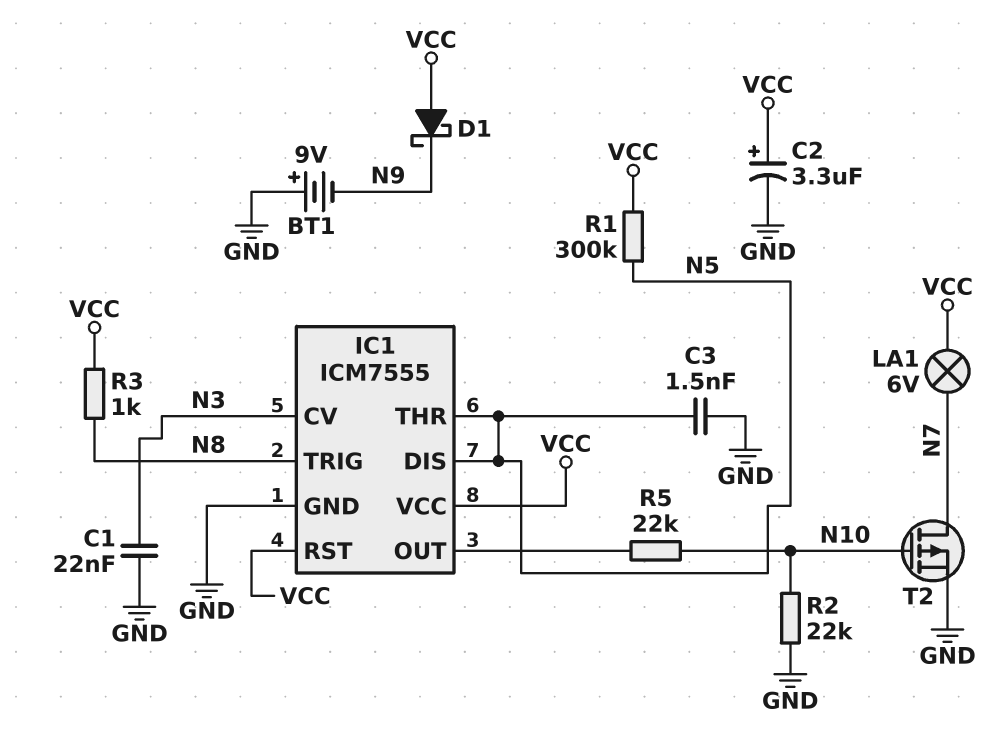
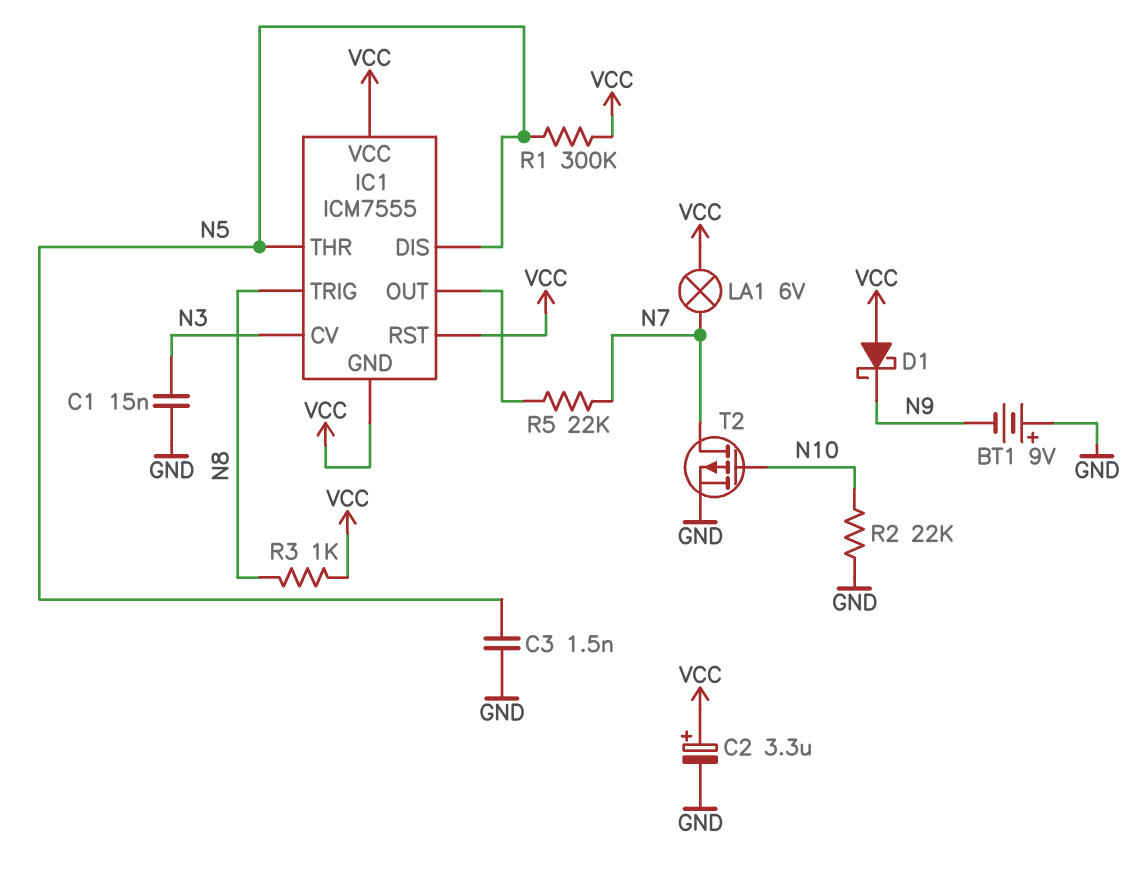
C1: 22nF (GND, N3) -> 15nF (GND, N3)
IC1 pin GND: GND -> VCC
R5: 22k (IC1/OUT, N10) -> 22k (IC1/OUT, N7)

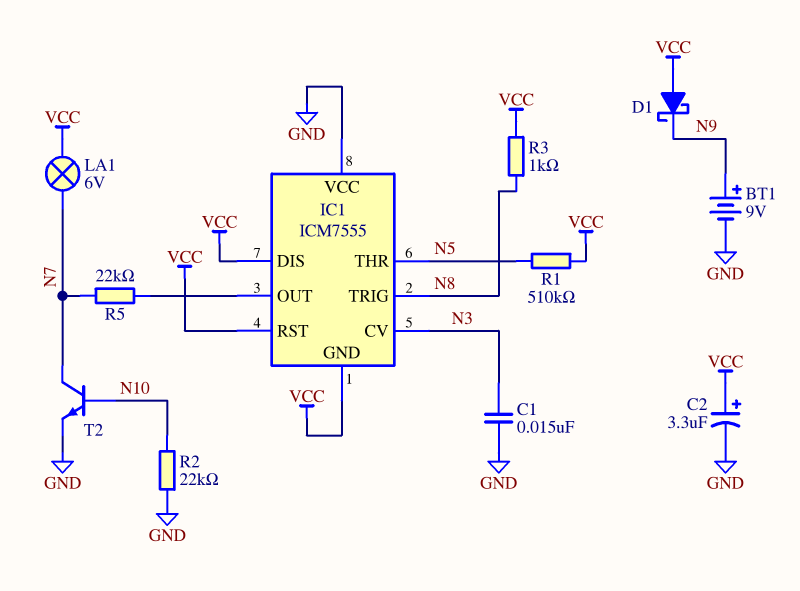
BT1: 9V (plus GND, minus N9) -> 9V (plus N9, minus GND)
C3: 1.5nF (GND, N5) -> none
IC1 pin DIS: N5 -> VCC
IC1 pin VCC: VCC -> GND
R1: 300k (N5, VCC) -> 510k (N5, VCC)
T2: PMOS (G N10, D N7, S GND) -> NPN (B N10, C N7, E GND)

